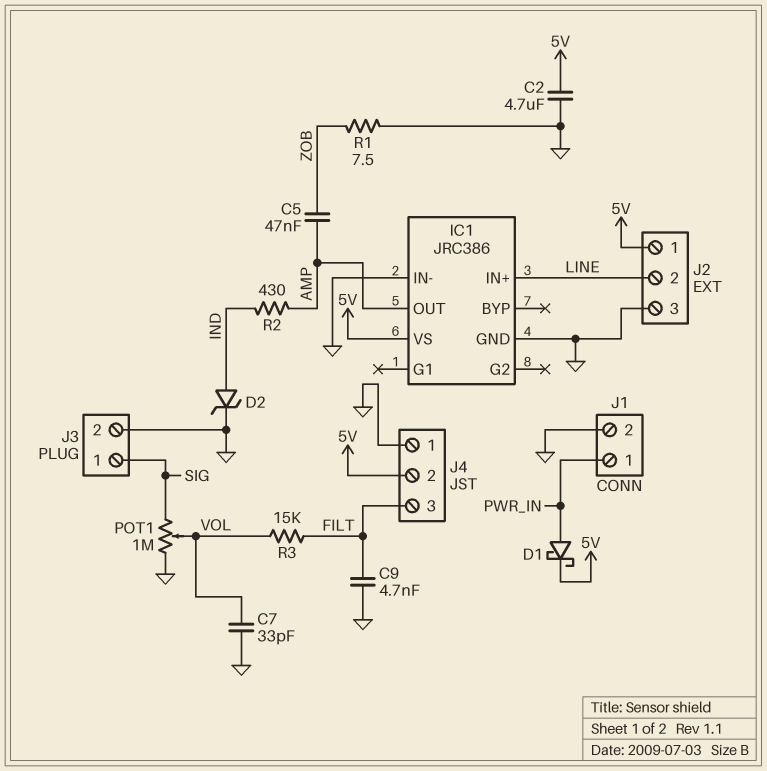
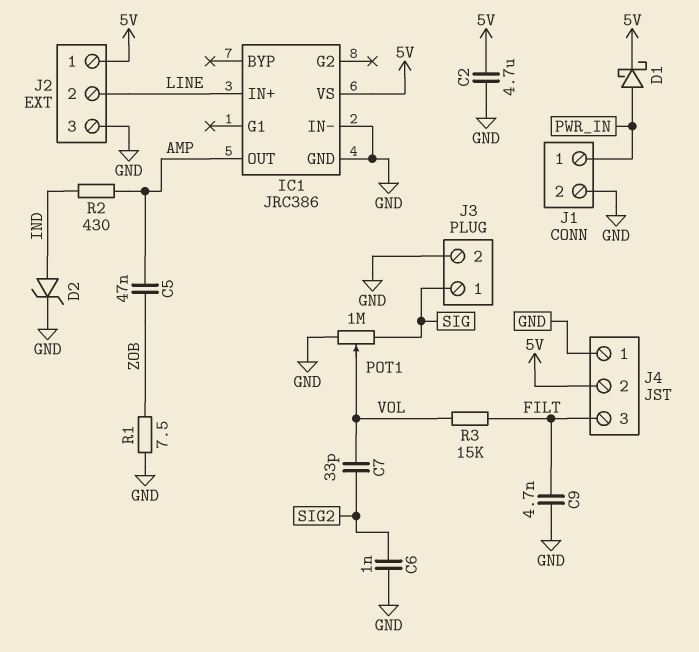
C6: none -> 1nF (GND, SIG2)
C7: 33pF (GND, VOL) -> 33pF (SIG2, VOL)

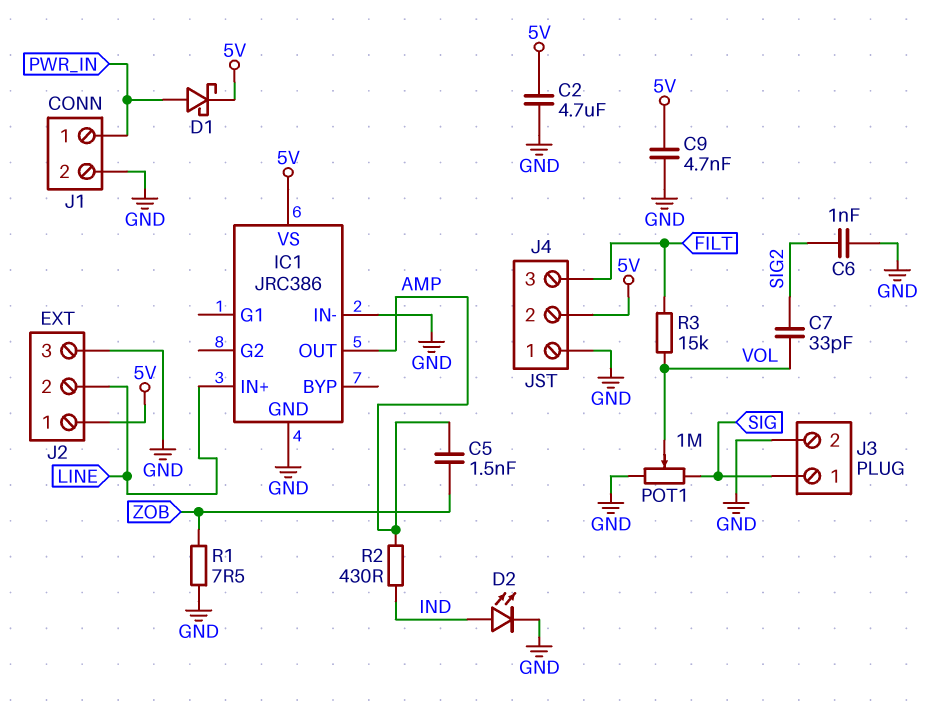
C5: 47nF (AMP, ZOB) -> 1.5nF (AMP, ZOB)
C9: 4.7nF (FILT, GND) -> 4.7nF (5V, GND)
D2: zener (A IND, K GND) -> LED (A IND, K GND)

